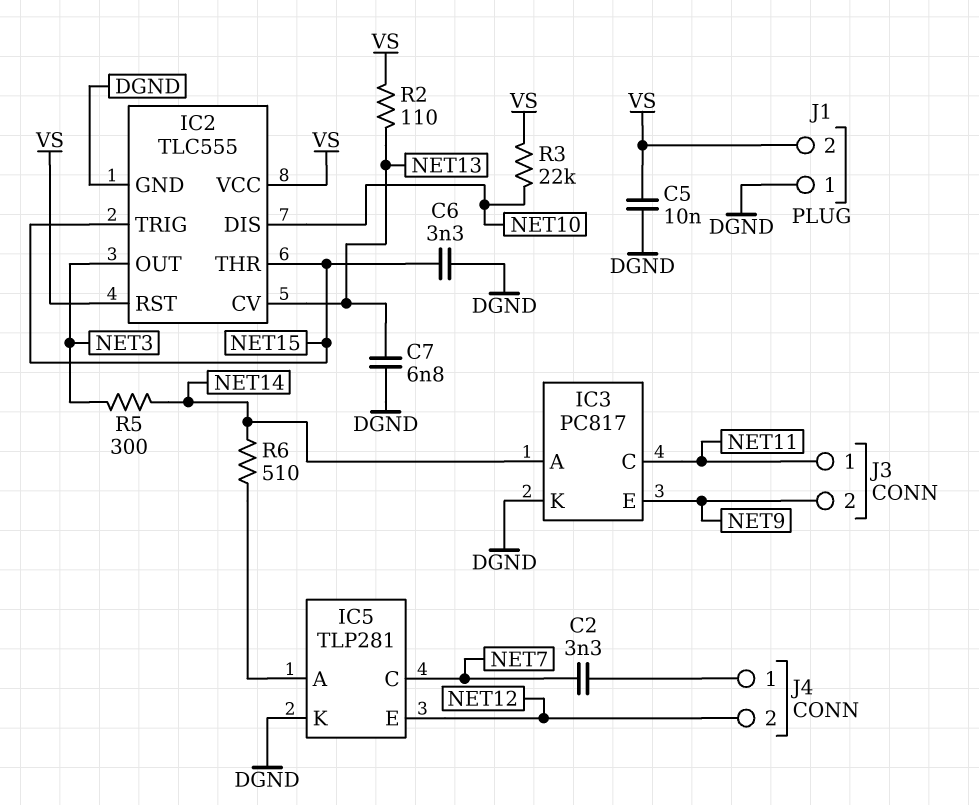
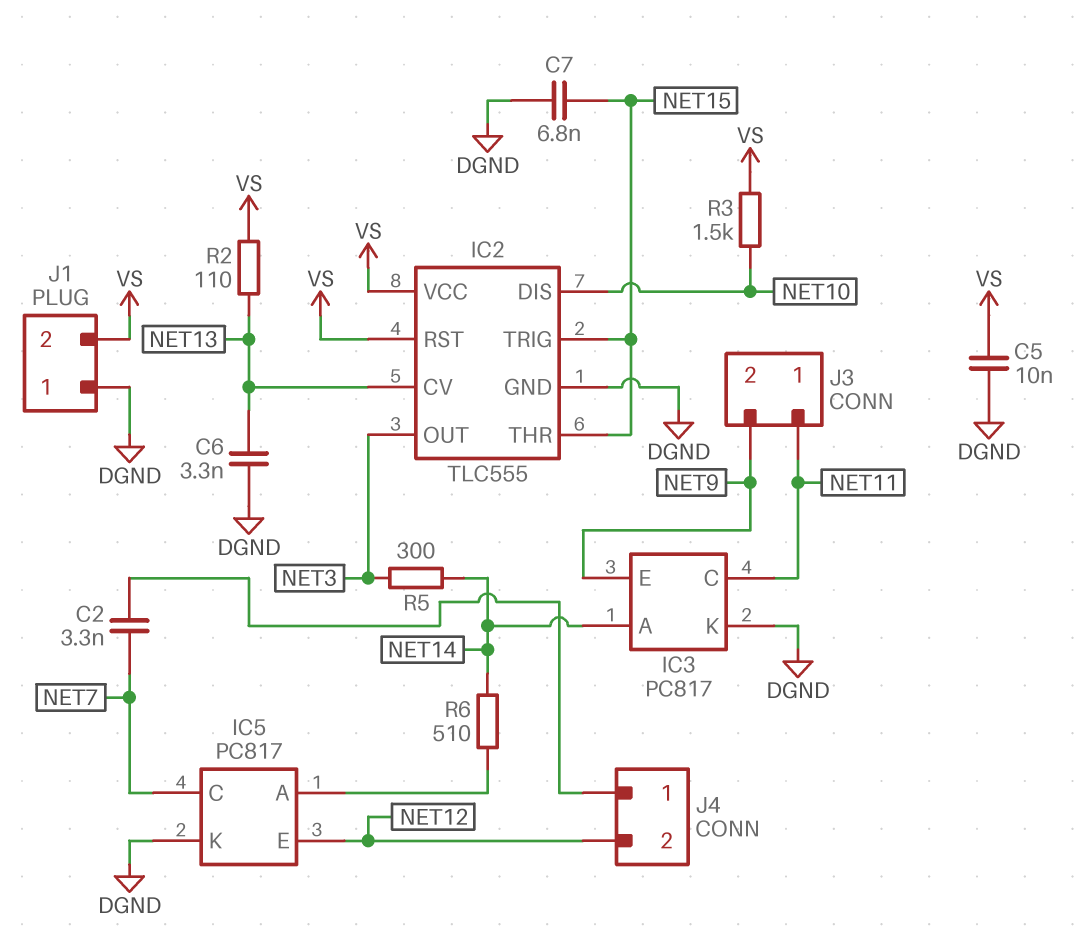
C6: 3.3nF (DGND, NET15) -> 3.3nF (DGND, NET13)
C7: 6.8nF (DGND, NET13) -> 6.8nF (DGND, NET15)
IC5: TLP281 -> PC817
R3: 22k (NET10, VS) -> 1.5k (NET10, VS)

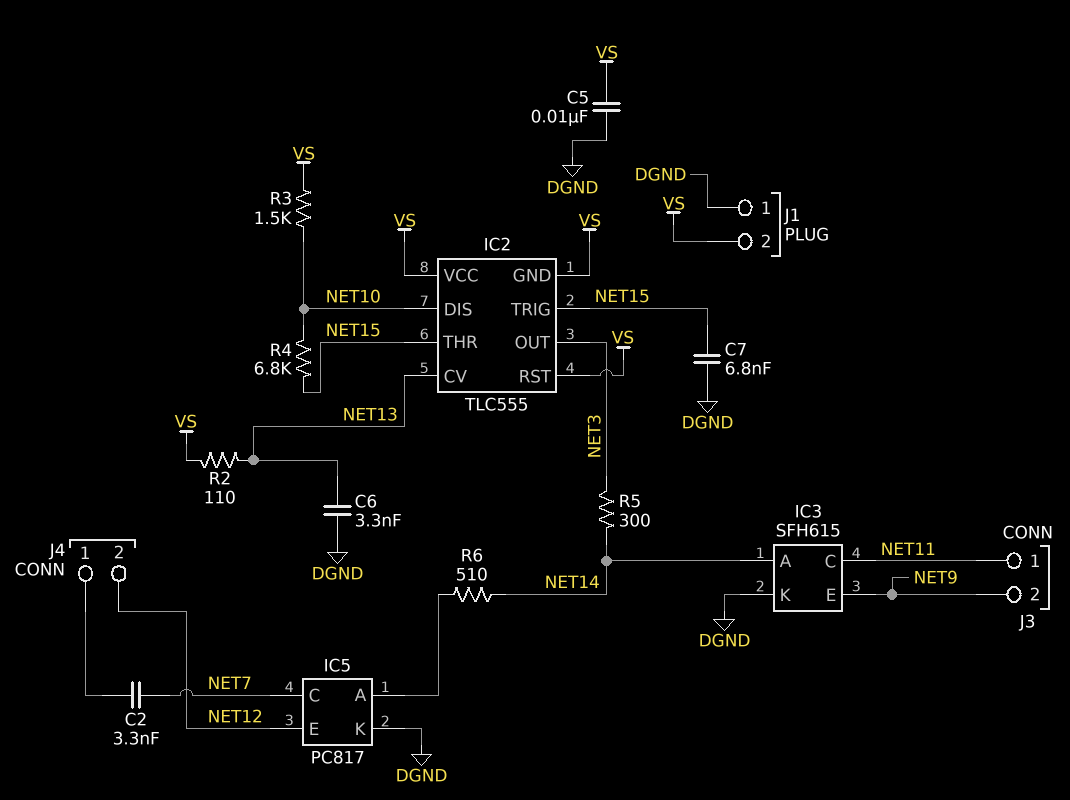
IC2 pin GND: DGND -> VS
IC3: PC817 -> SFH615
R4: none -> 6.8k (NET10, NET15)

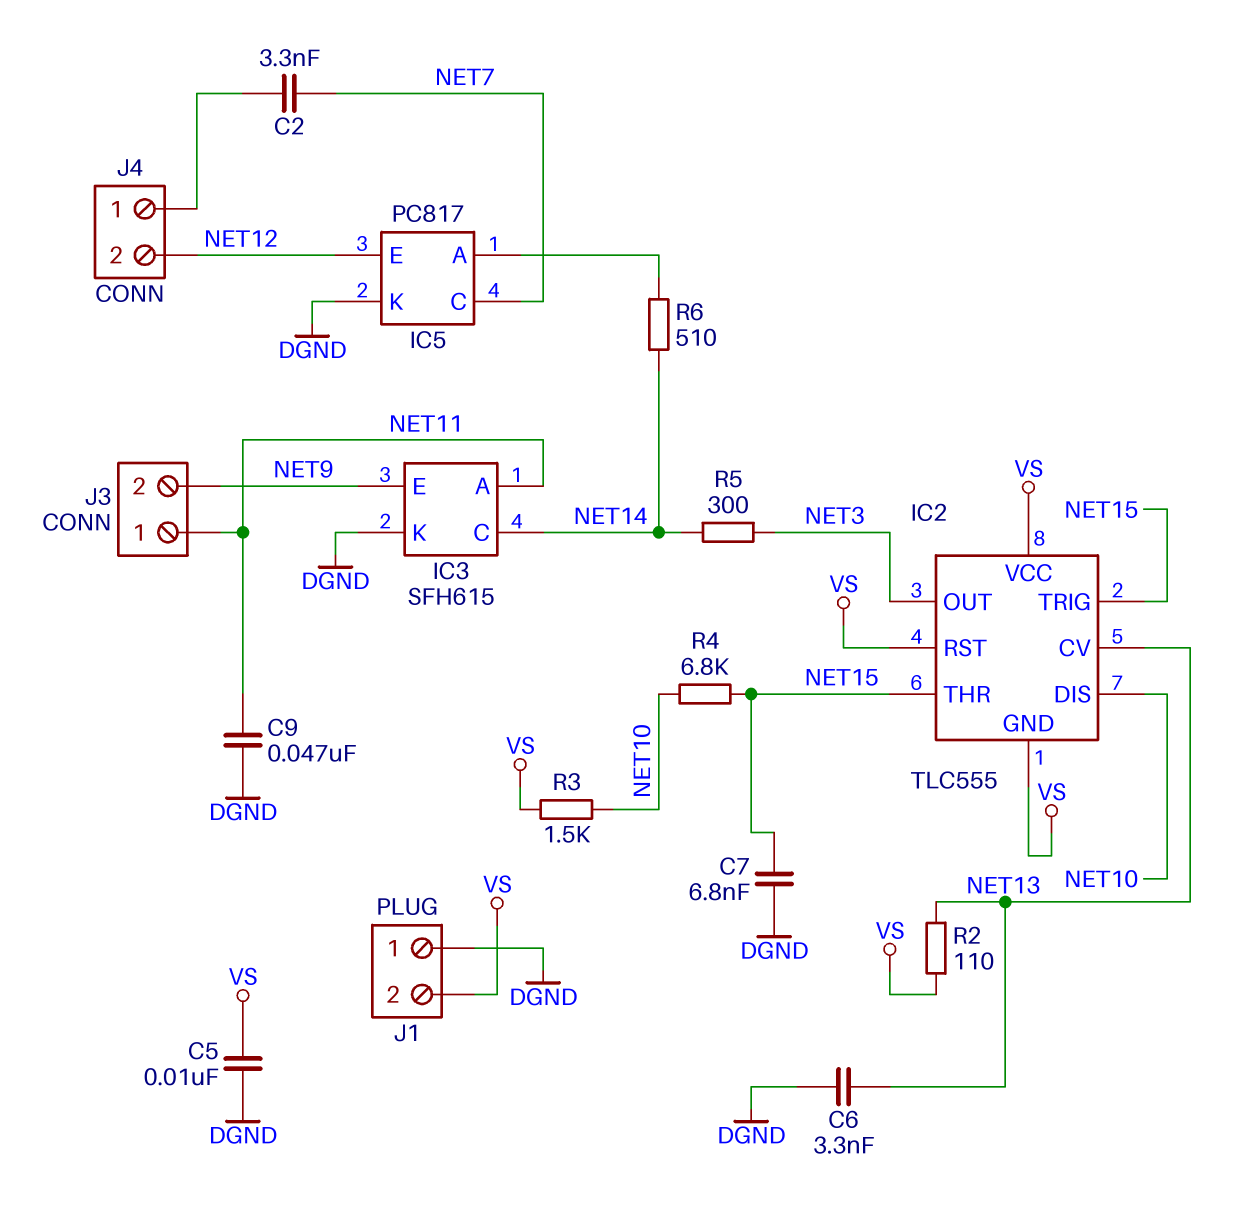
C9: none -> 47nF (DGND, NET11)
IC3 pin A: NET14 -> NET11
IC3 pin C: NET11 -> NET14

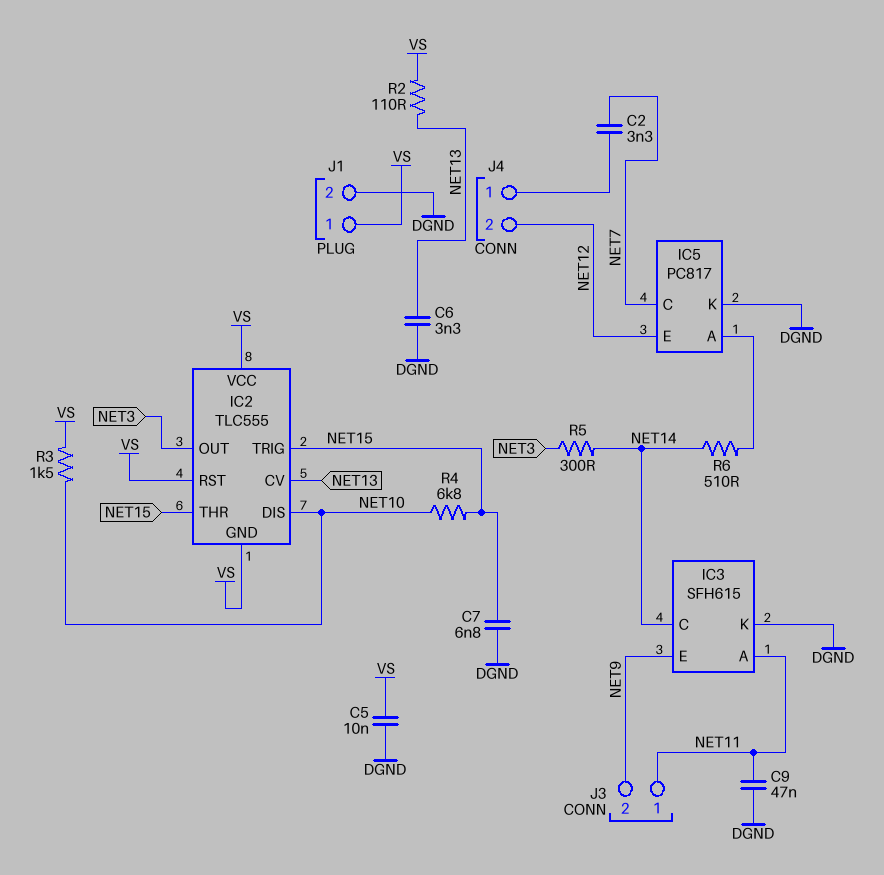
J1 pin 1: DGND -> VS
J1 pin 2: VS -> DGND

